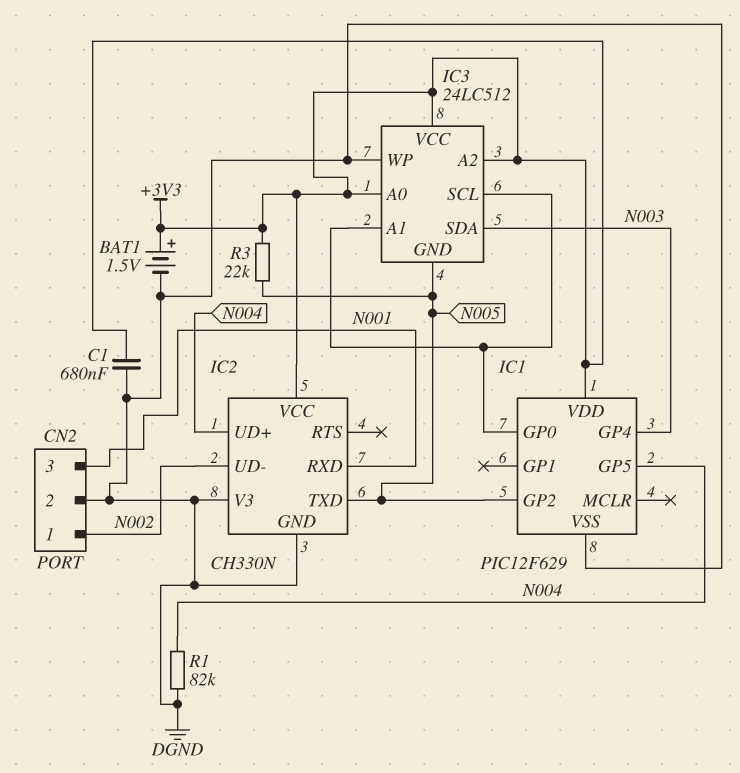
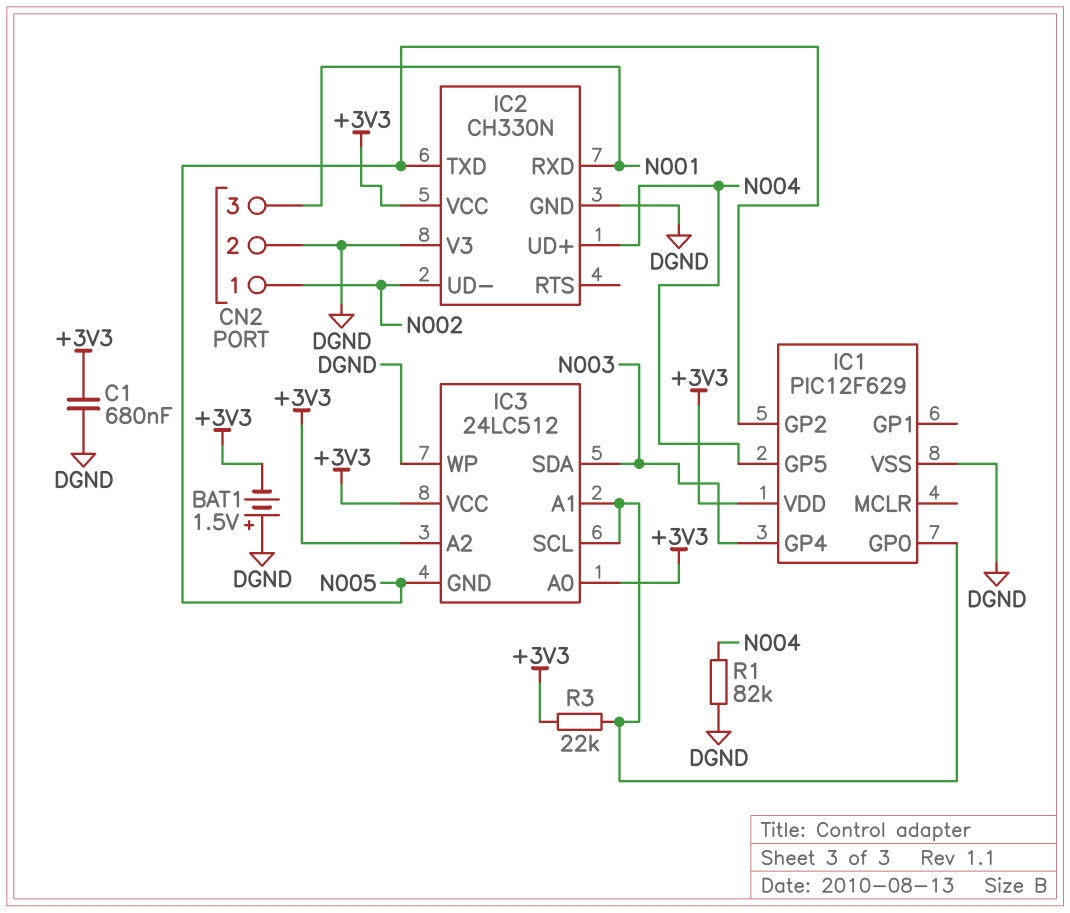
BAT1: 1.5V (plus +3V3, minus DGND) -> 1.5V (plus DGND, minus +3V3)
R3: 22k (+3V3, N005) -> 22k (+3V3, IC1/GP0)

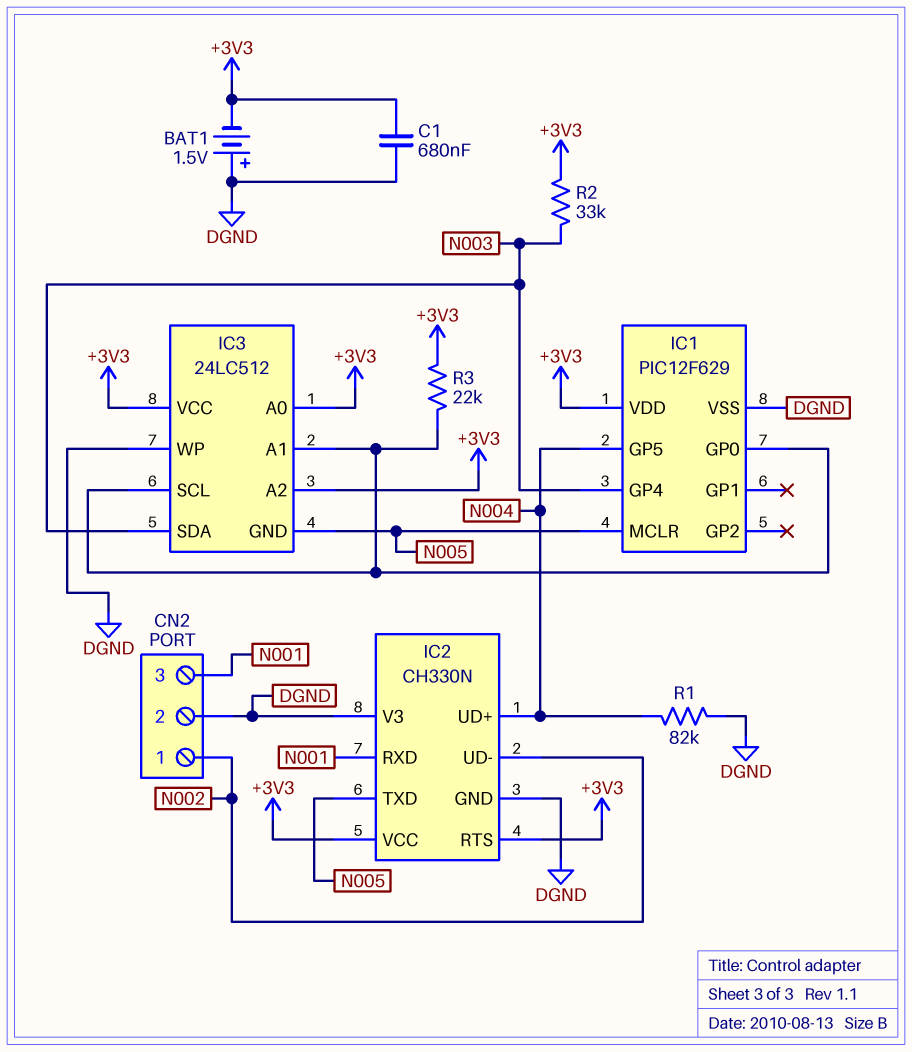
IC1 pin GP2: N005 -> none
IC1 pin MCLR: none -> N005
IC2 pin RTS: none -> +3V3
R2: none -> 33k (+3V3, N003)

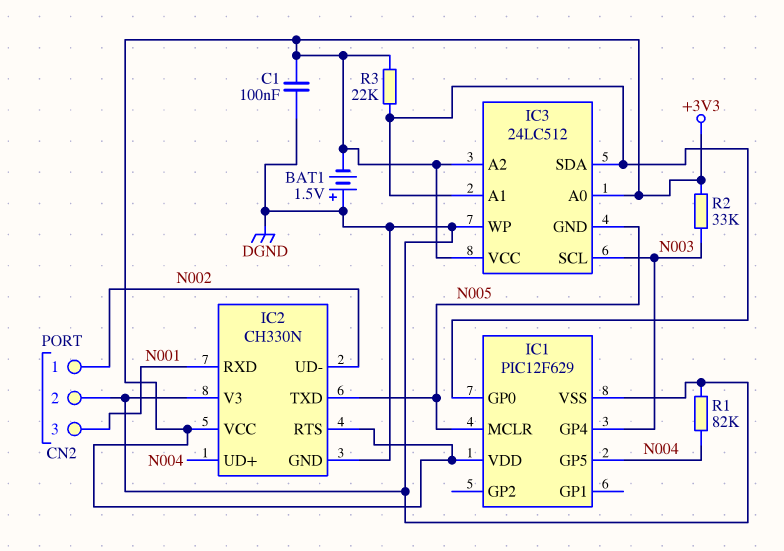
C1: 680nF (+3V3, DGND) -> 100nF (+3V3, DGND)
IC3 pin SCL: IC1/GP0 -> N003
IC3 pin SDA: N003 -> IC1/GP0

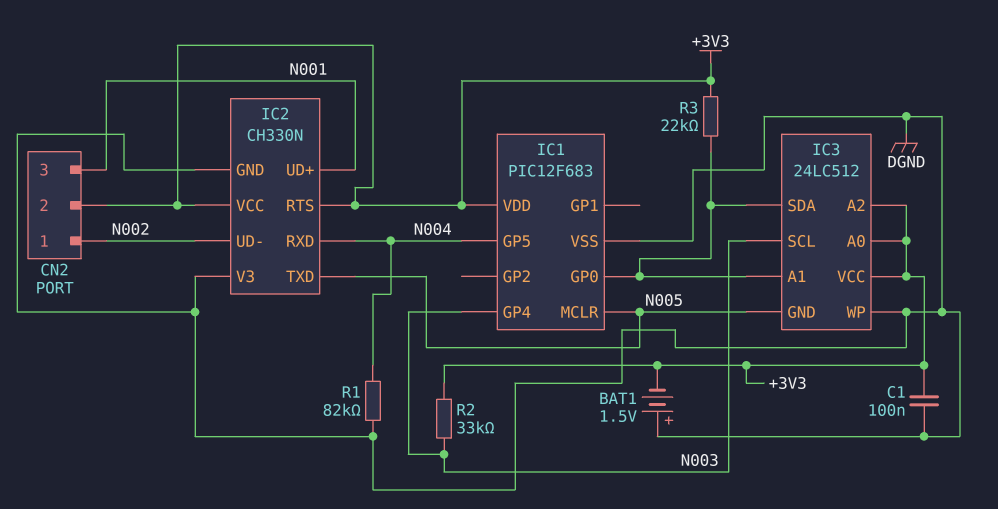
CN2 pin 2: DGND -> +3V3
IC1: PIC12F629 -> PIC12F683
IC2 pin RXD: N001 -> N004
IC2 pin UD+: N004 -> N001

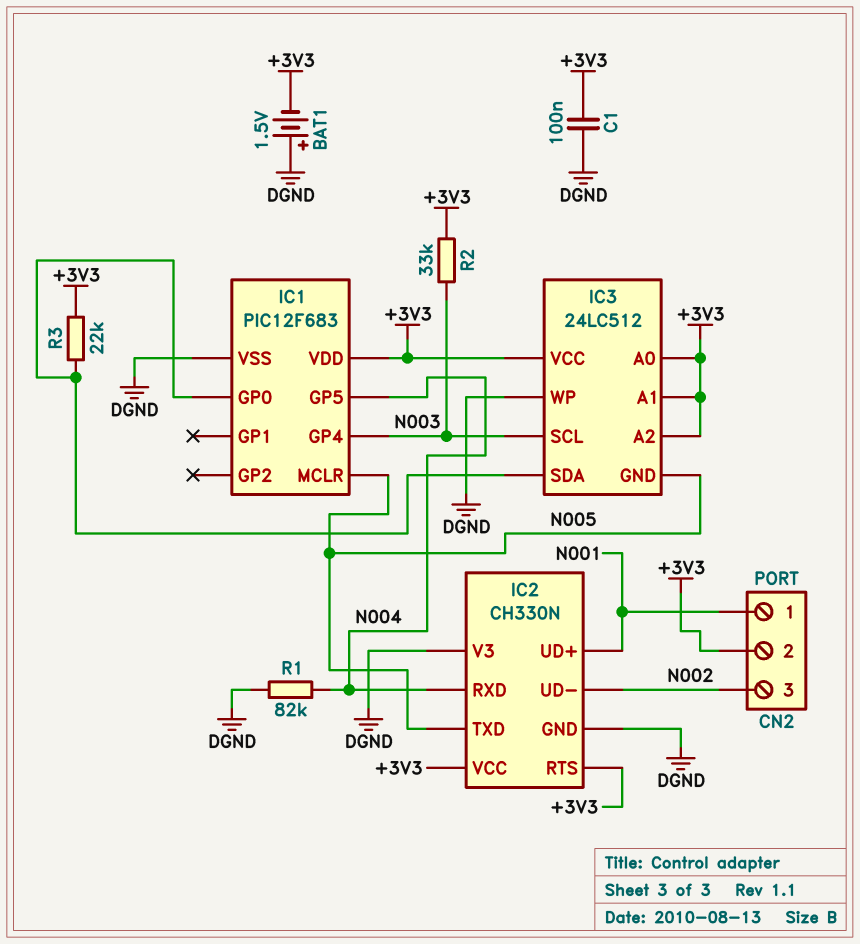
CN2 pin 1: N002 -> N001
CN2 pin 3: N001 -> N002
IC3 pin A1: IC1/GP0 -> +3V3

